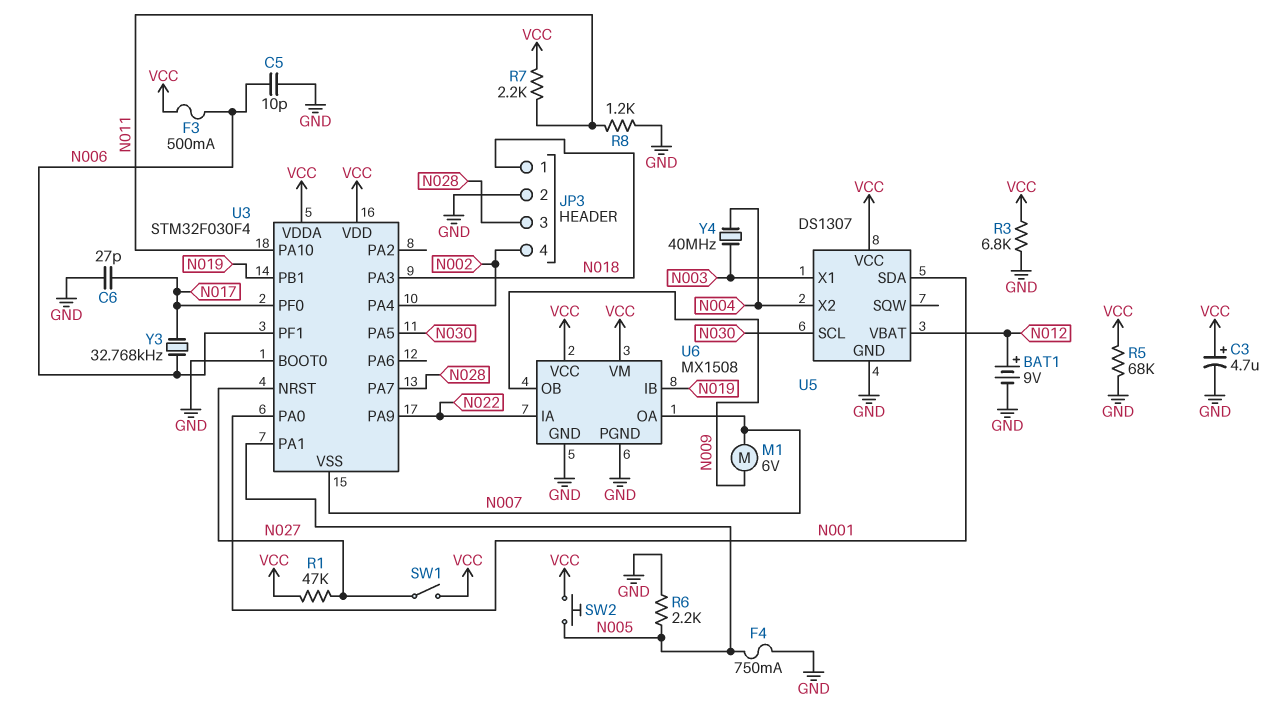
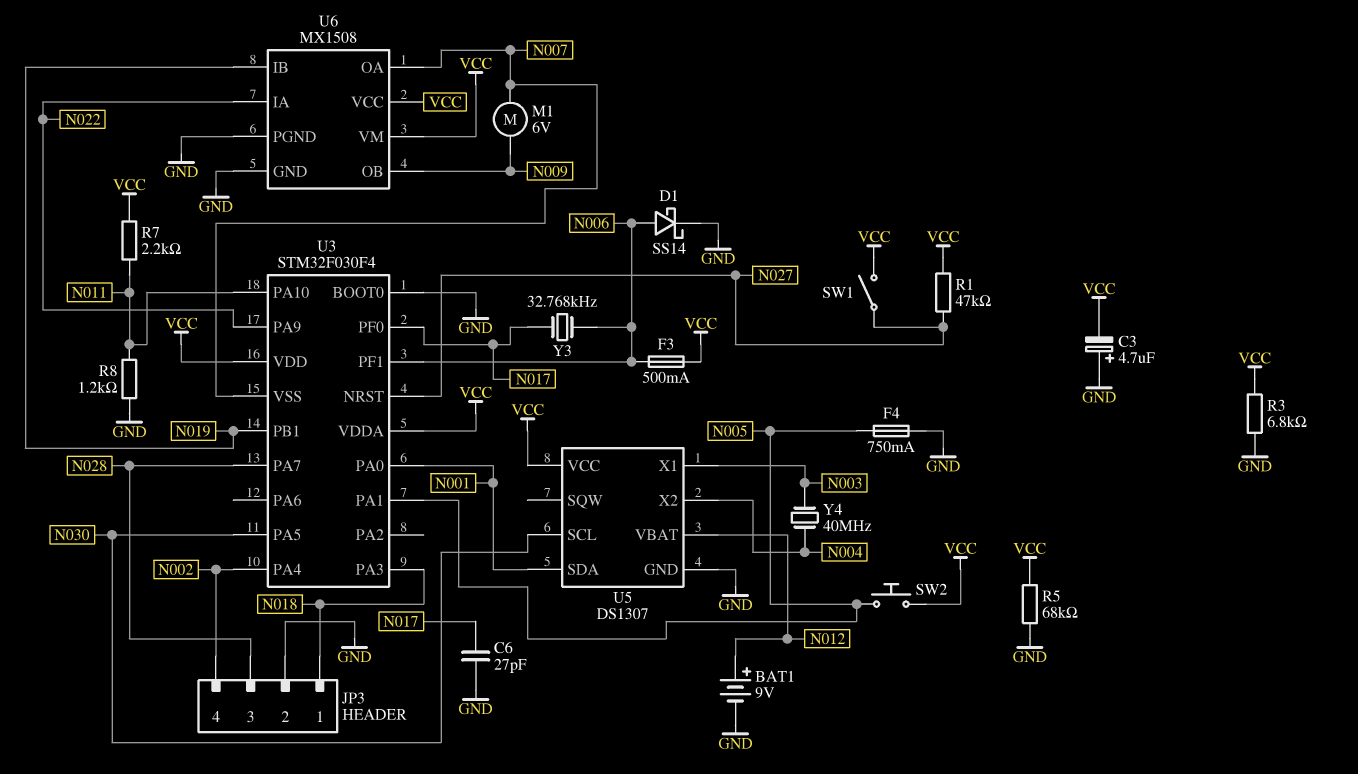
C3: 4.7uF (plus VCC, minus GND) -> 4.7uF (plus GND, minus VCC)
C5: 10pF (GND, N006) -> none
D1: none -> schottky SS14 (A N006, K GND)
R6: 2.2k (GND, N005) -> none

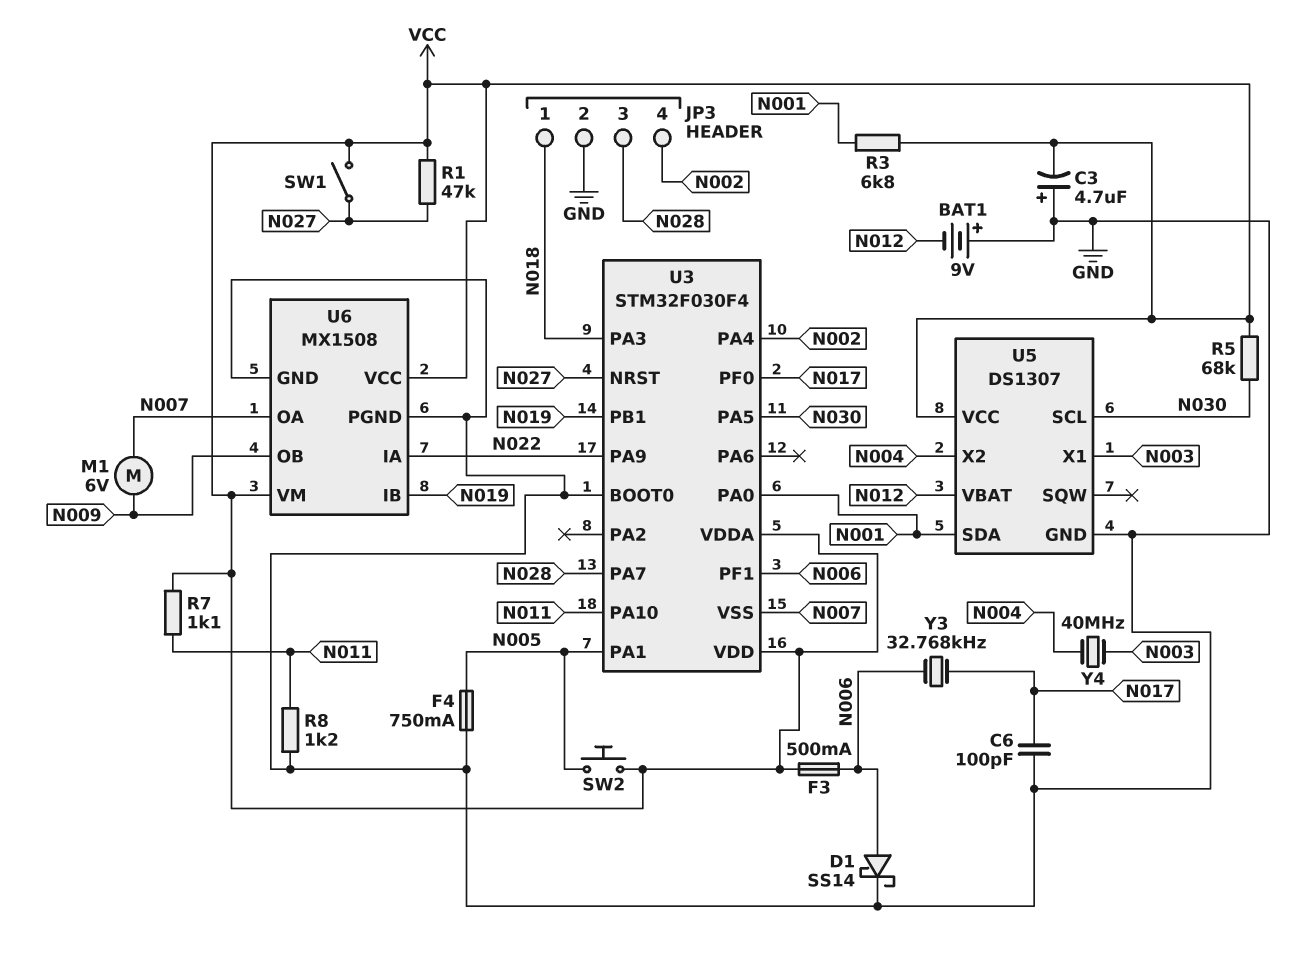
BAT1: 9V (plus N012, minus GND) -> 9V (plus GND, minus N012)
C6: 27pF (GND, N017) -> 100pF (GND, N017)
R3: 6.8k (GND, VCC) -> 6.8k (N001, VCC)
R5: 68k (GND, VCC) -> 68k (N030, VCC)
R7: 2.2k (N011, VCC) -> 1.1k (N011, VCC)

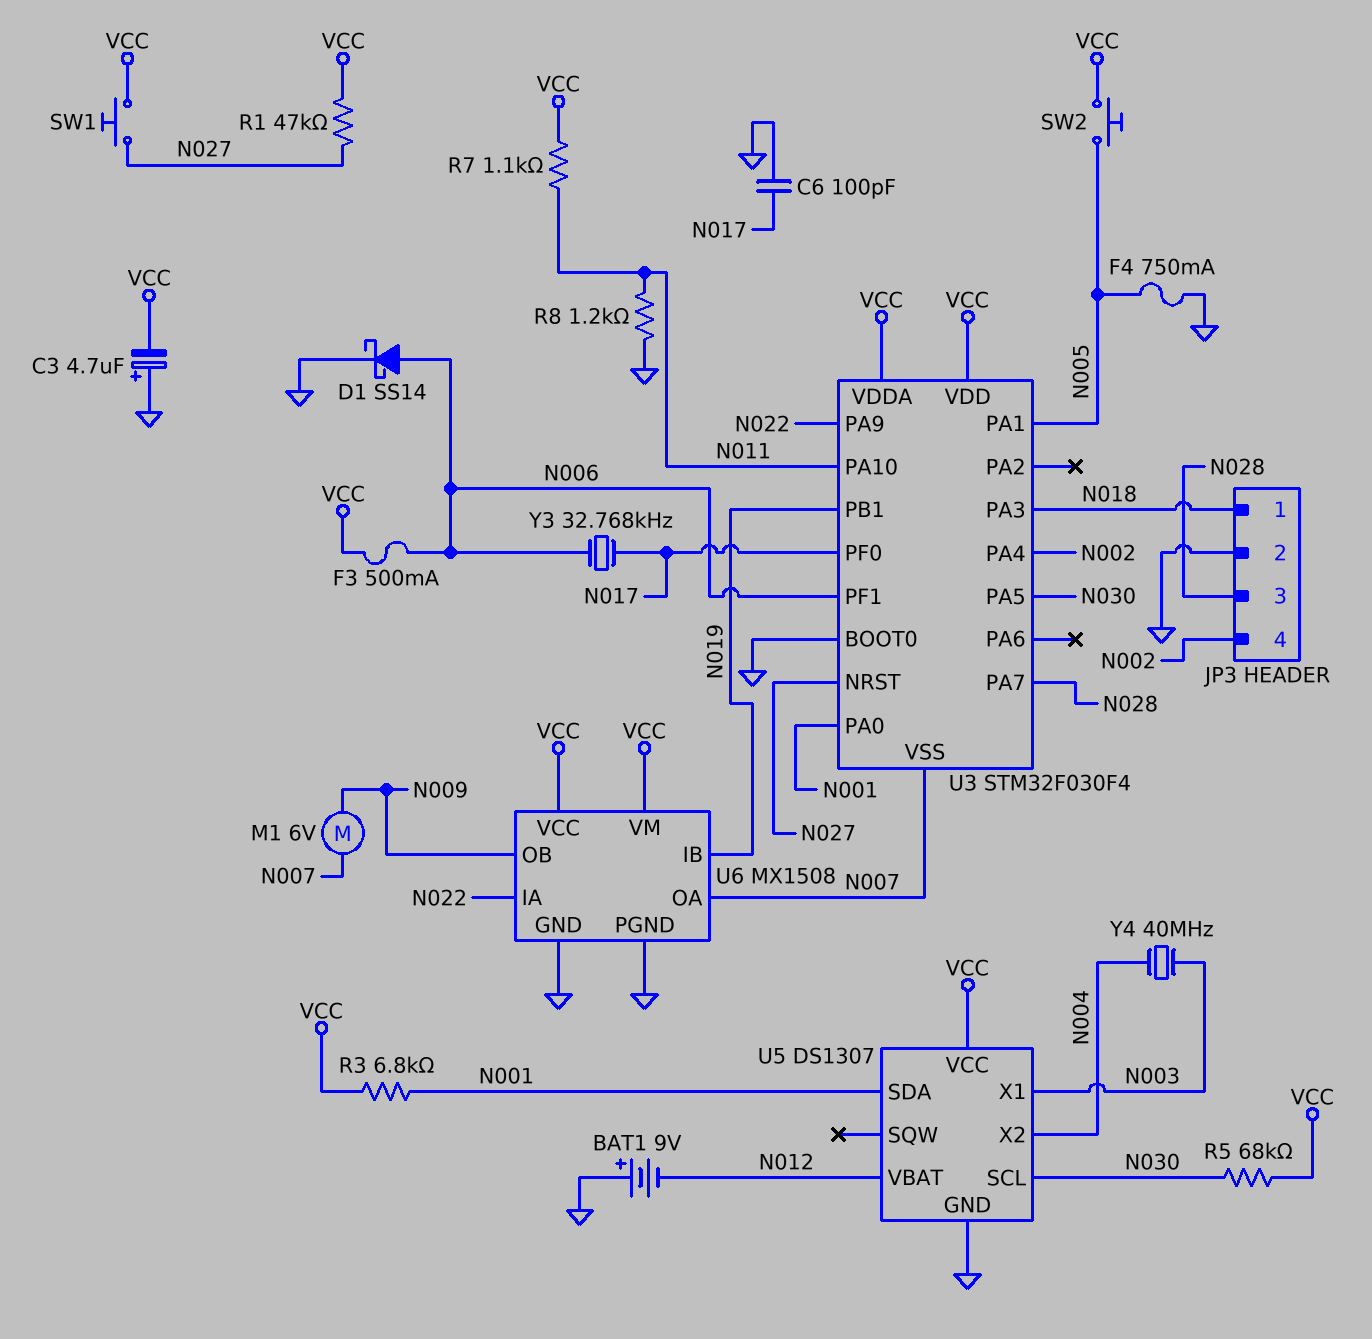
SW1: switch (N027, VCC) -> button (N027, VCC)

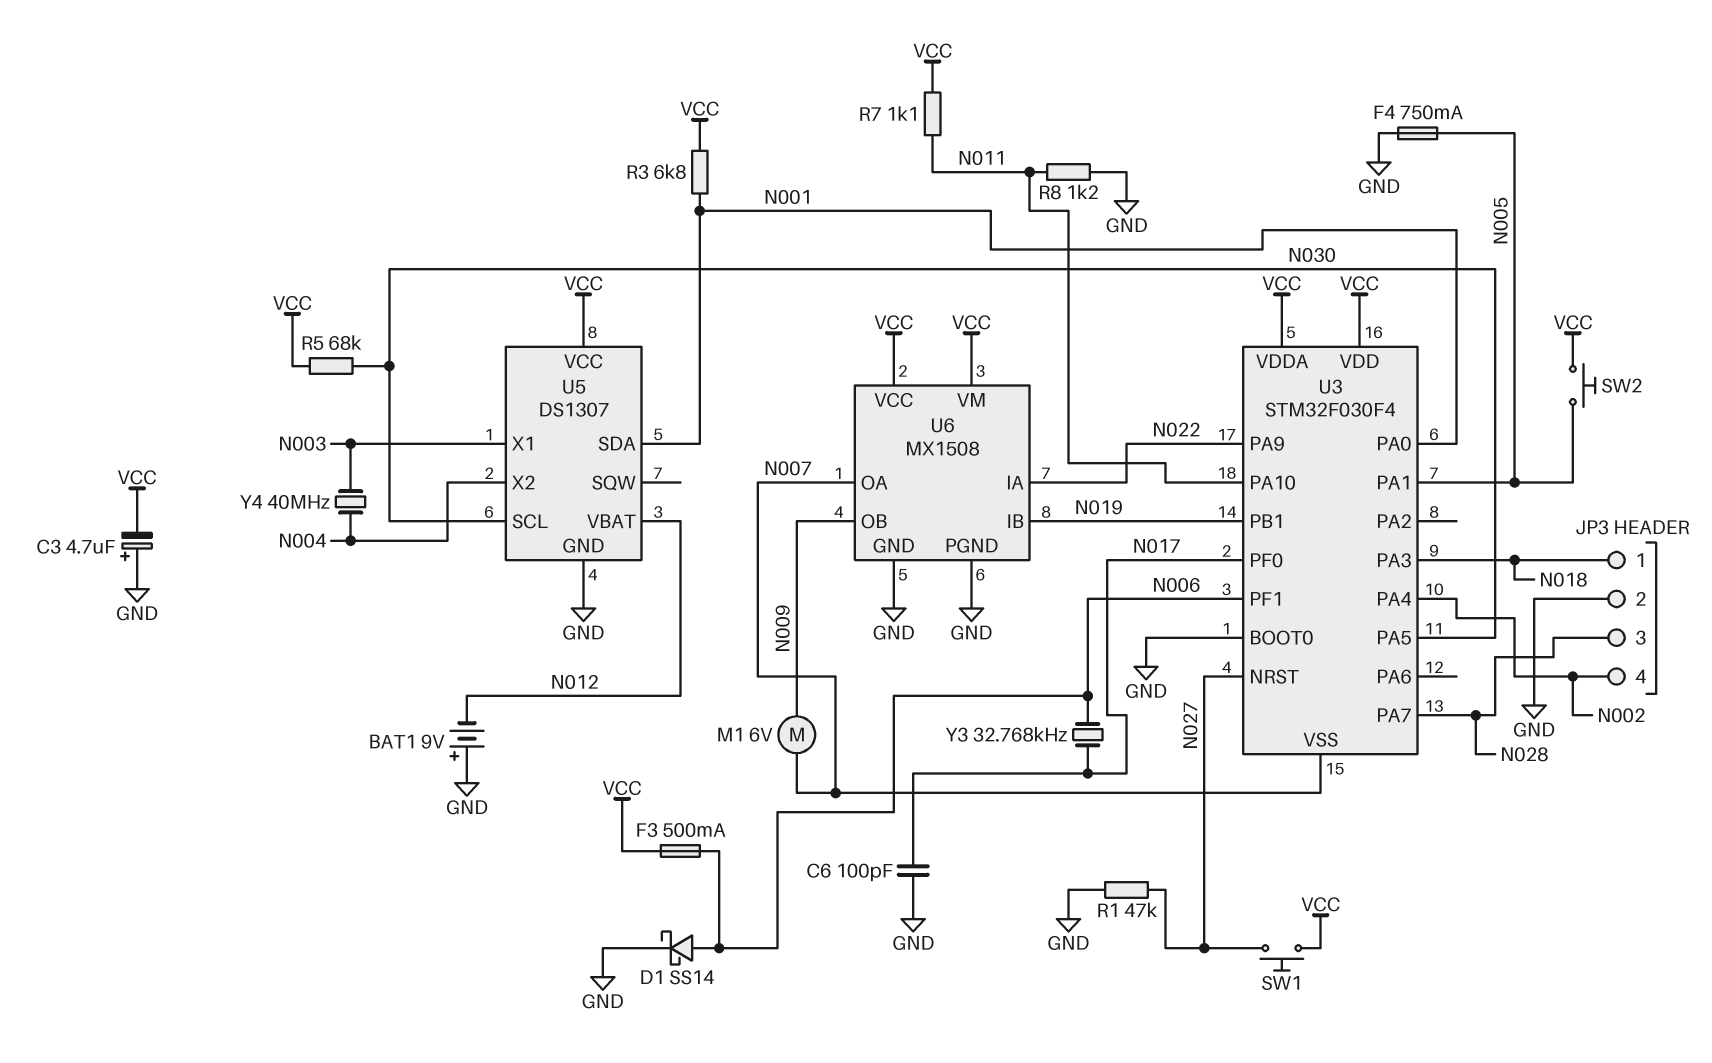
R1: 47k (N027, VCC) -> 47k (GND, N027)

